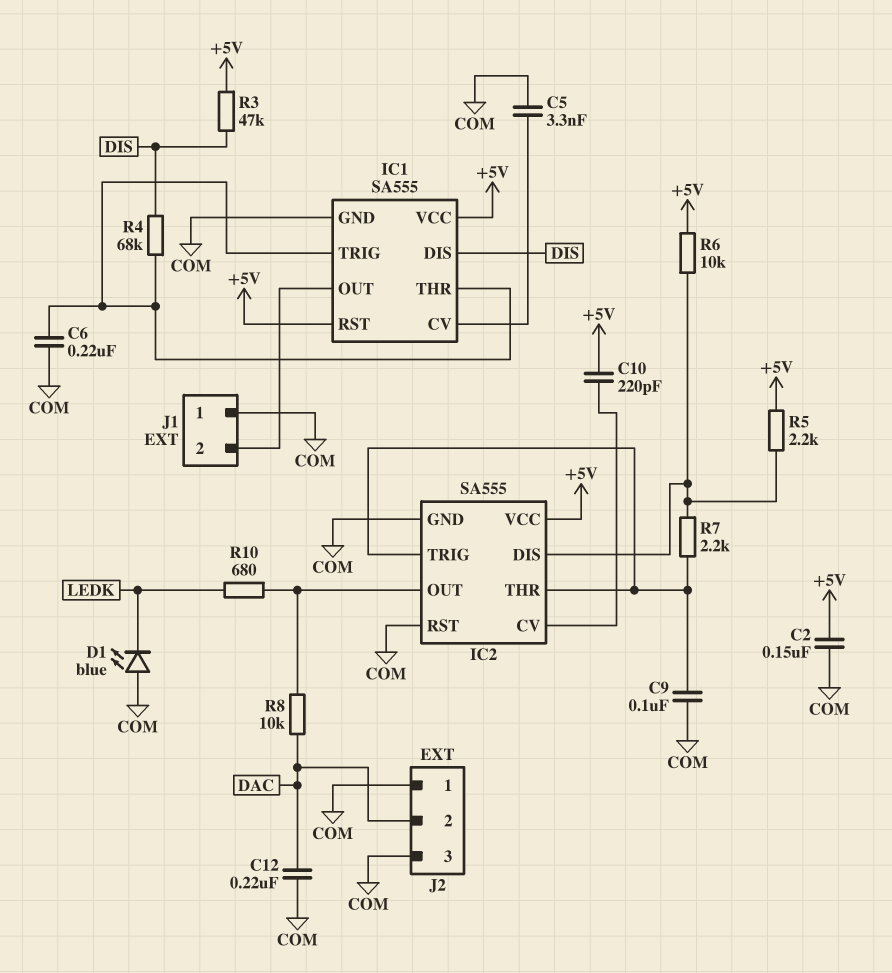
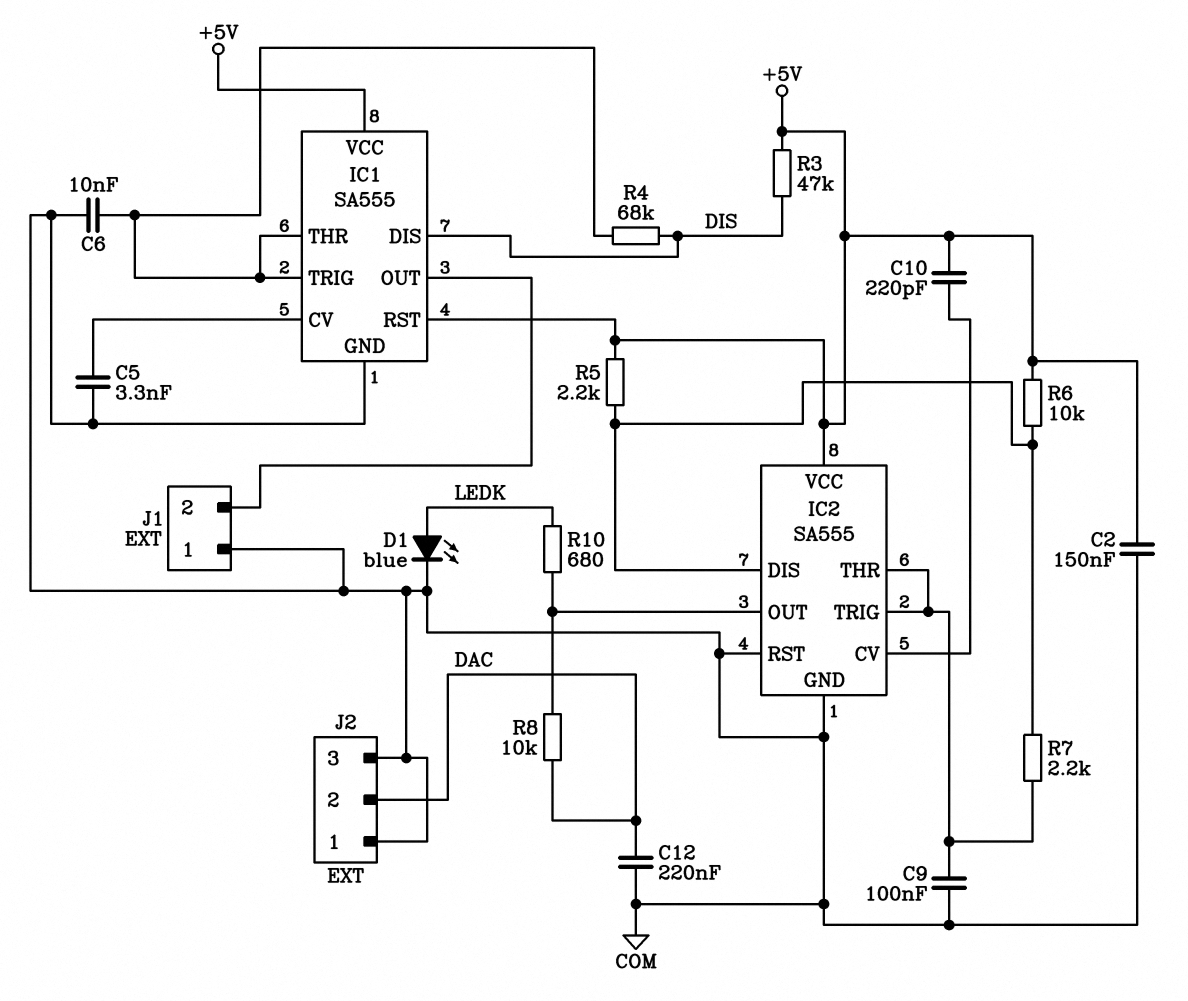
C6: 220nF (COM, IC1/THR) -> 10nF (COM, IC1/THR)
D1: LED blue (A COM, K LEDK) -> LED blue (A LEDK, K COM)

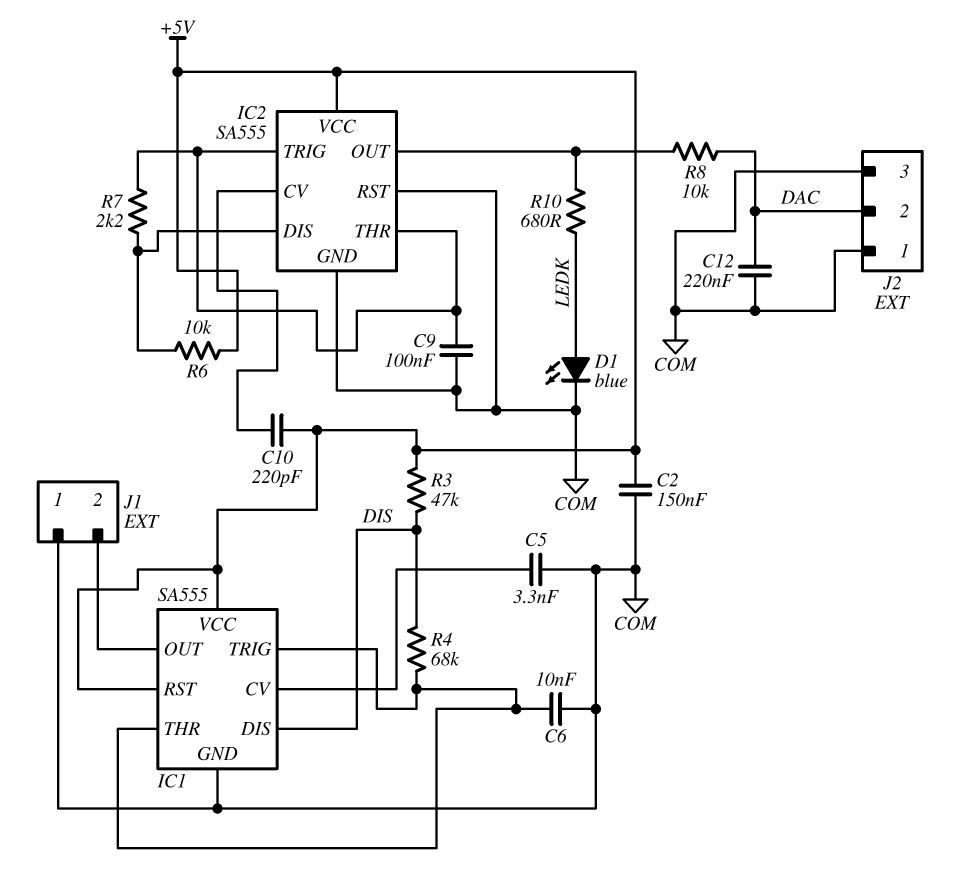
R5: 2.2k (+5V, IC2/DIS) -> none

